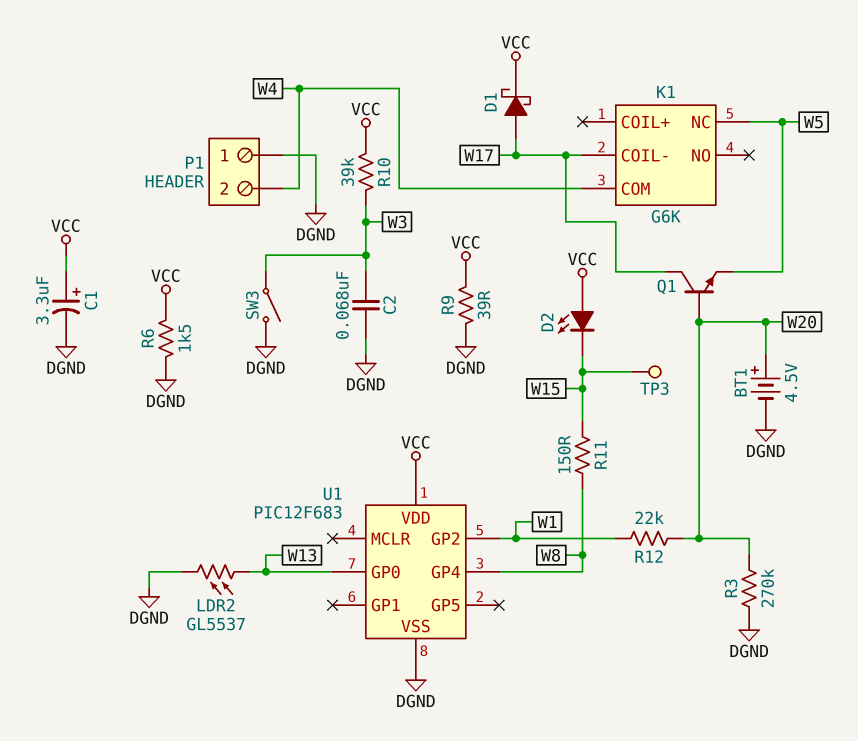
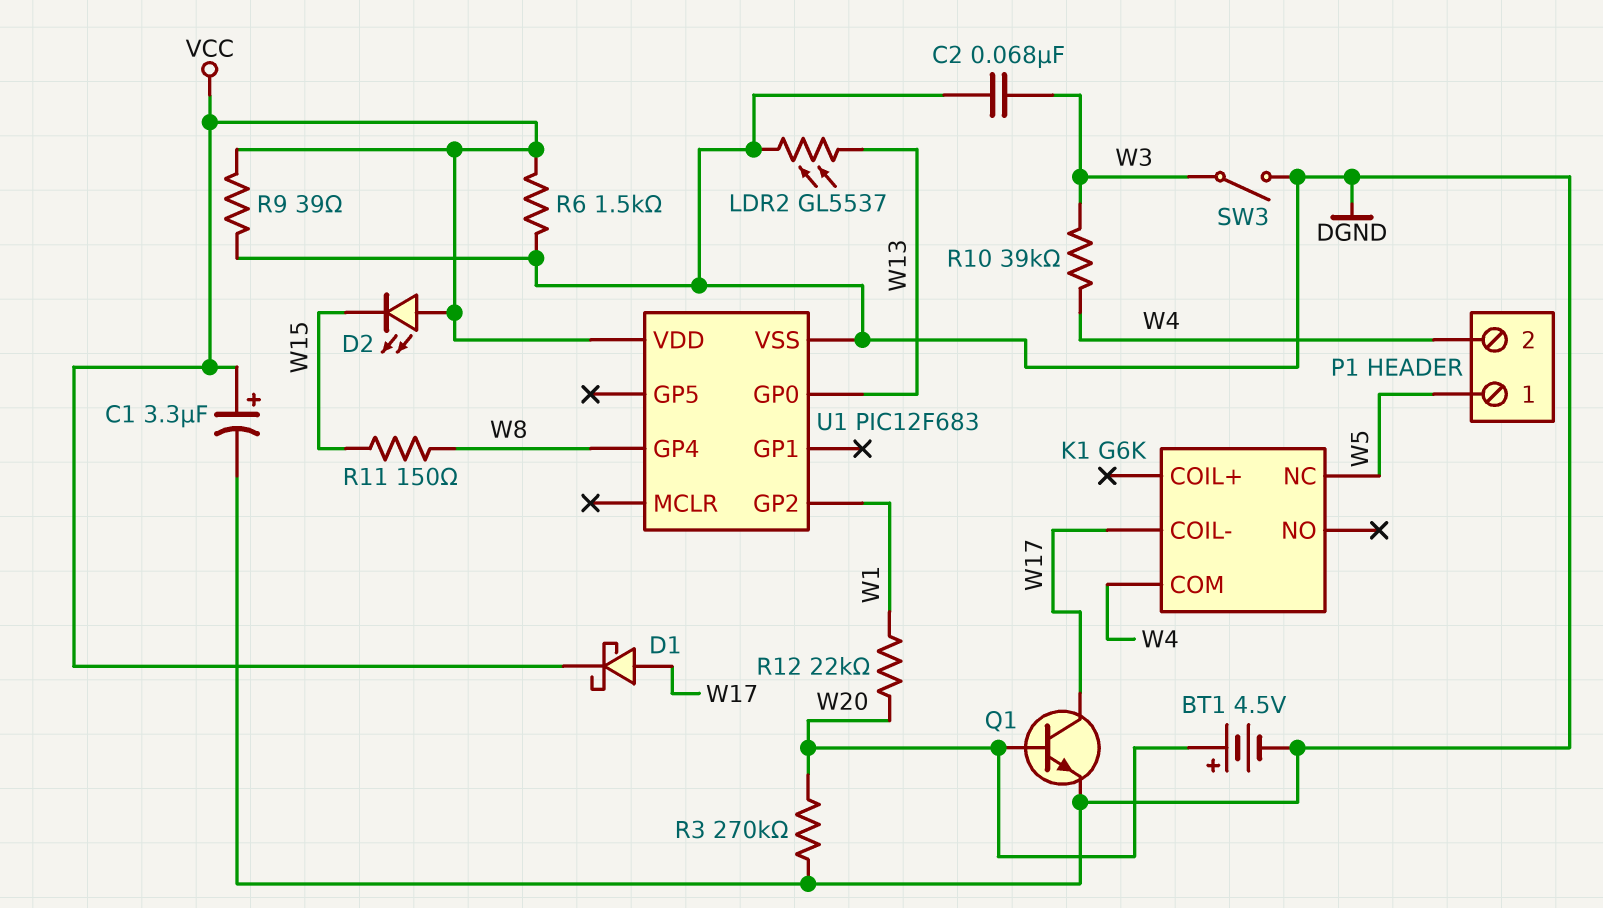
P1 pin 1: DGND -> W5
Q1: NPN (B W20, C W17, E W5) -> NPN (B W20, C W17, E DGND)
R10: 39k (VCC, W3) -> 39k (W3, W4)
TP3: test point (W15) -> none

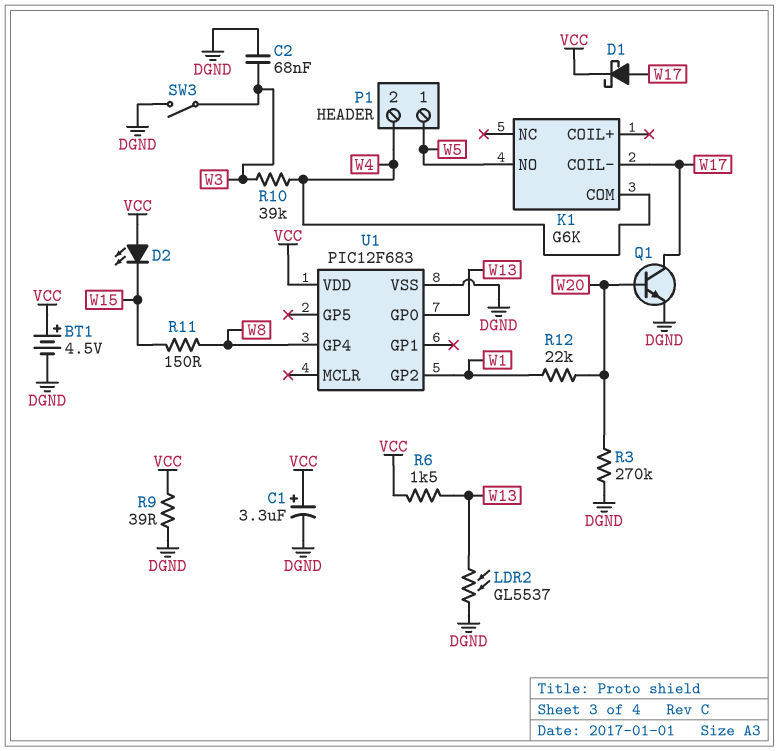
BT1: 4.5V (plus W20, minus DGND) -> 4.5V (plus VCC, minus DGND)
K1 pin NC: W5 -> none
K1 pin NO: none -> W5
R6: 1.5k (DGND, VCC) -> 1.5k (VCC, W13)

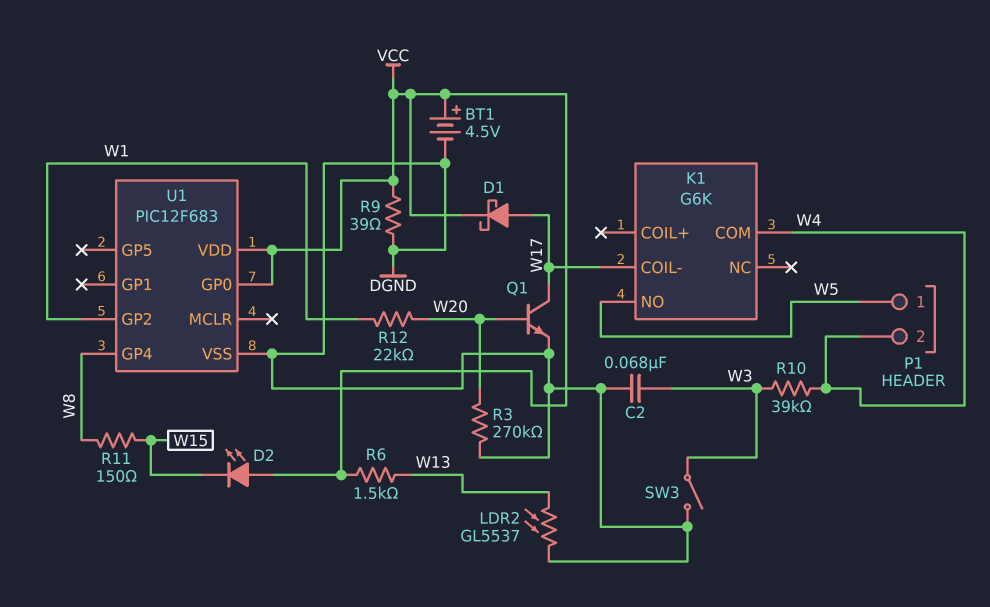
C1: 3.3uF (plus VCC, minus DGND) -> none
U1 pin GP0: W13 -> VCC

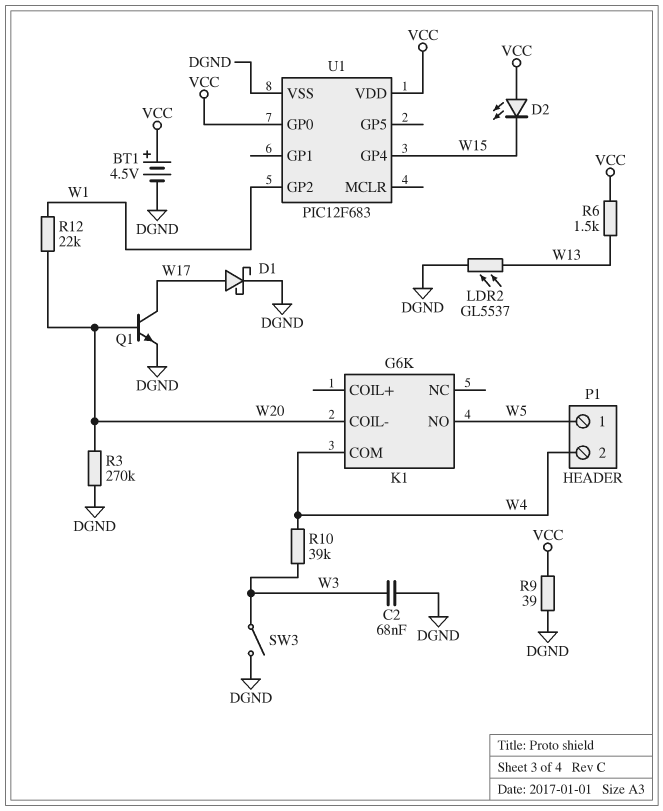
D1: schottky (A W17, K VCC) -> schottky (A W17, K DGND)
K1 pin COIL-: W17 -> W20
R11: 150 (W8, W15) -> none
U1 pin GP4: W8 -> W15

